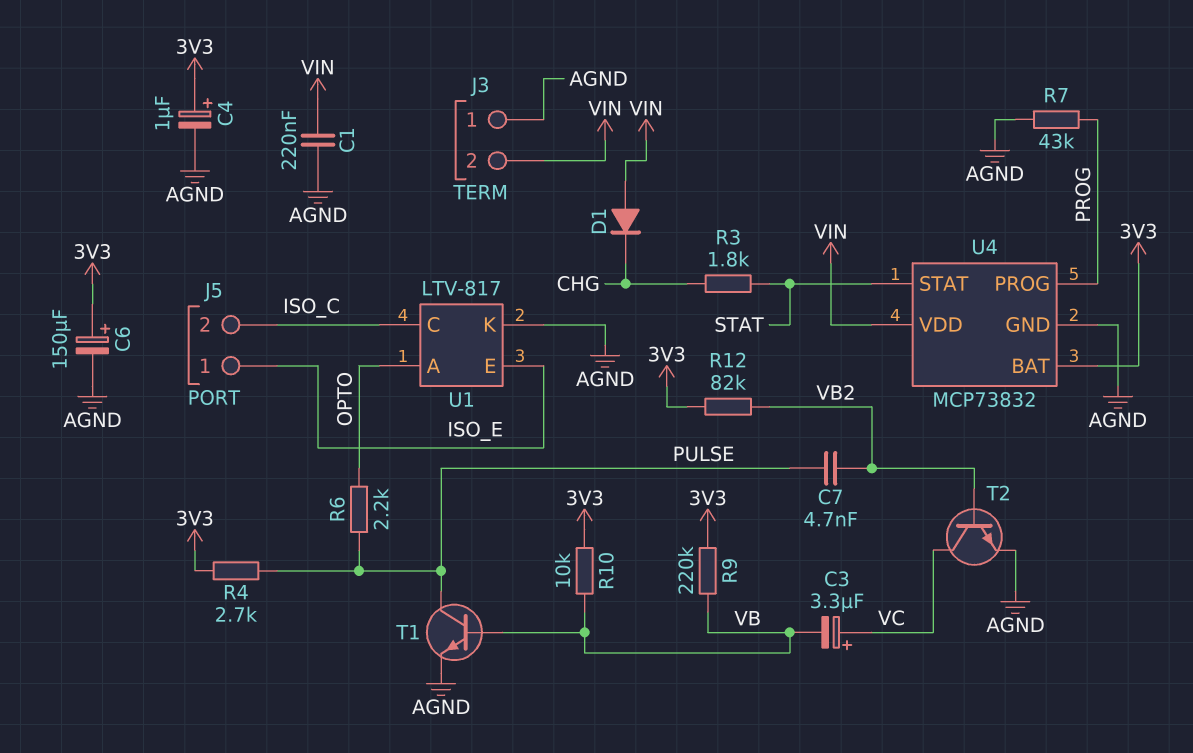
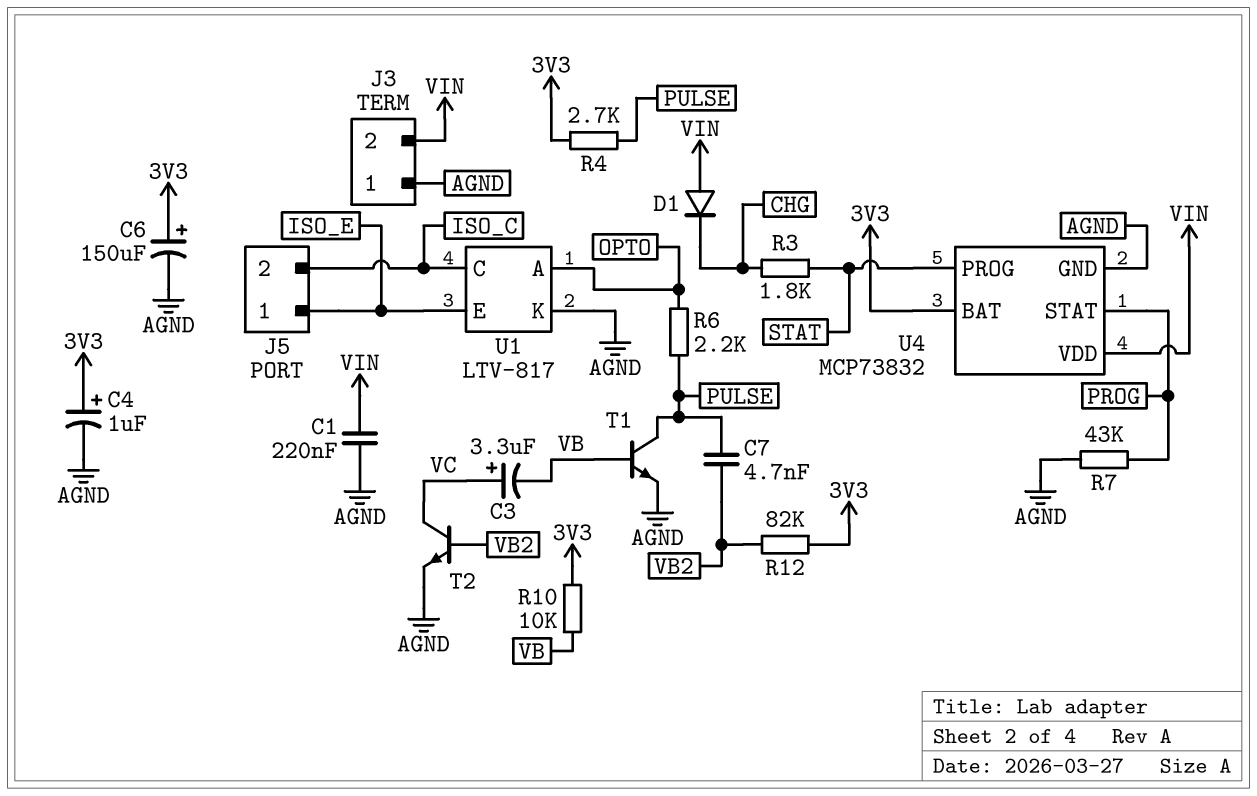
R9: 220k (3V3, VB) -> none
U4 pin PROG: PROG -> STAT
U4 pin STAT: STAT -> PROG

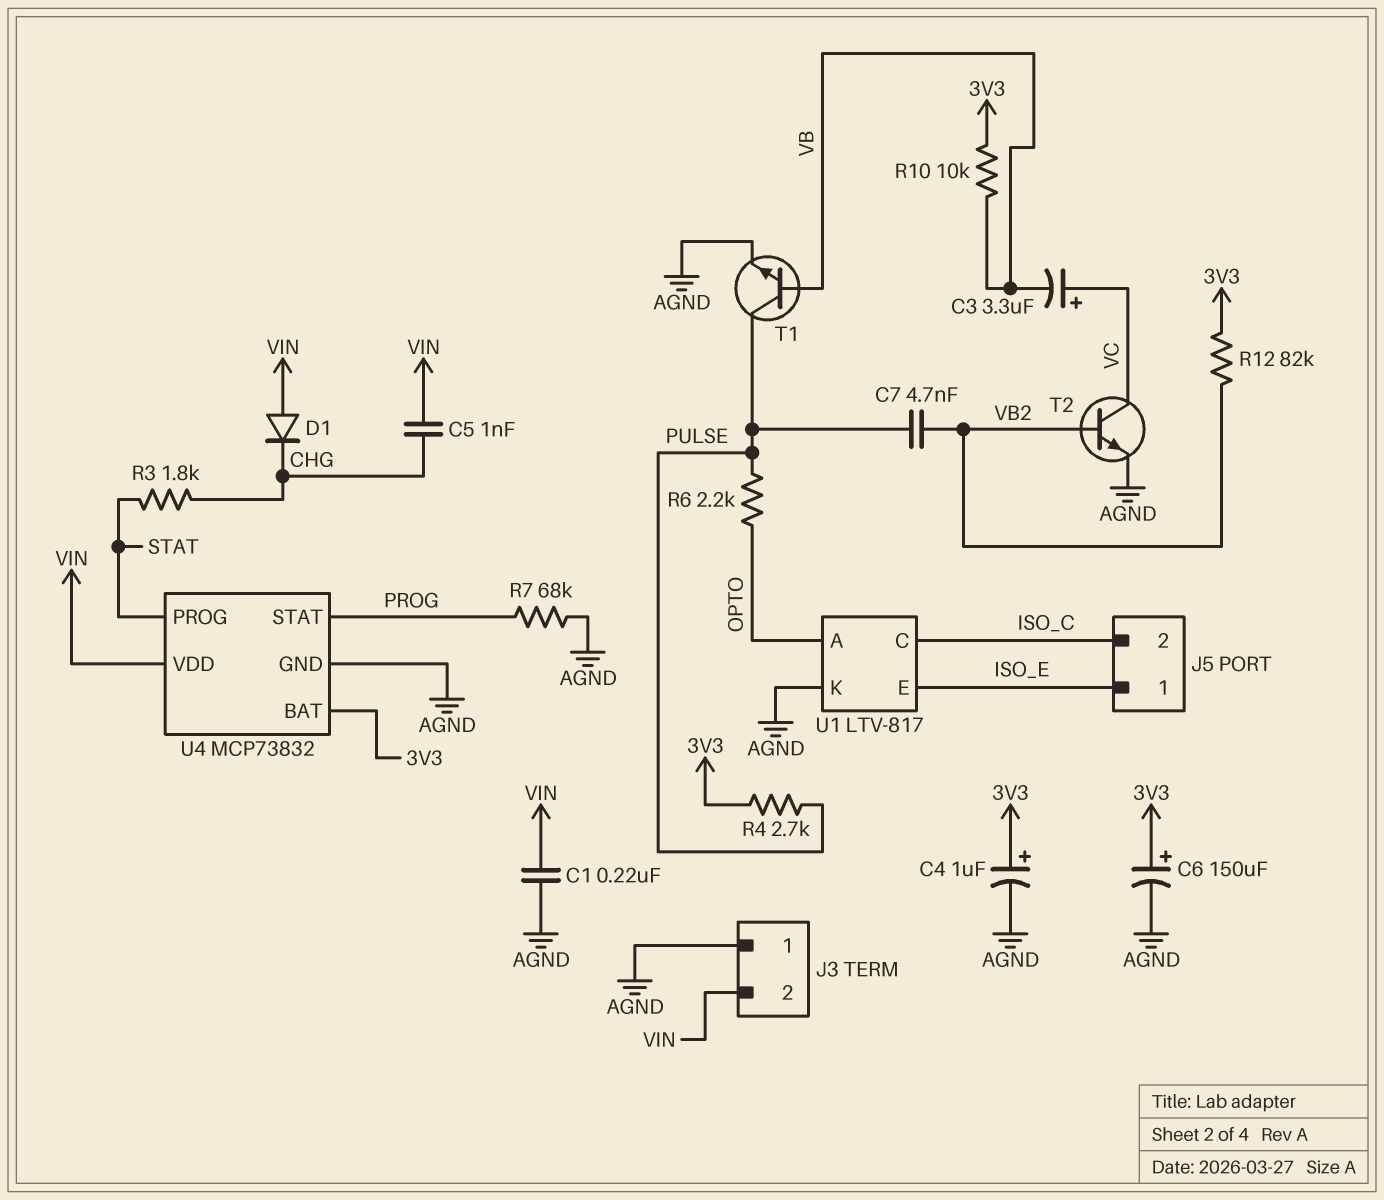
C5: none -> 1nF (CHG, VIN)
R7: 43k (AGND, PROG) -> 68k (AGND, PROG)

